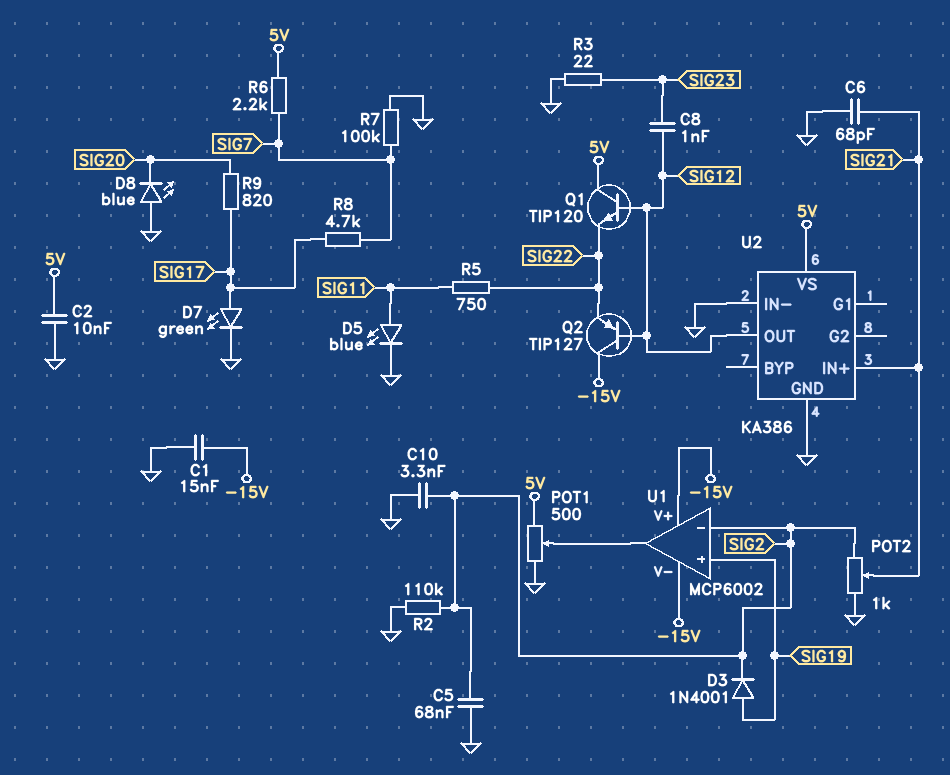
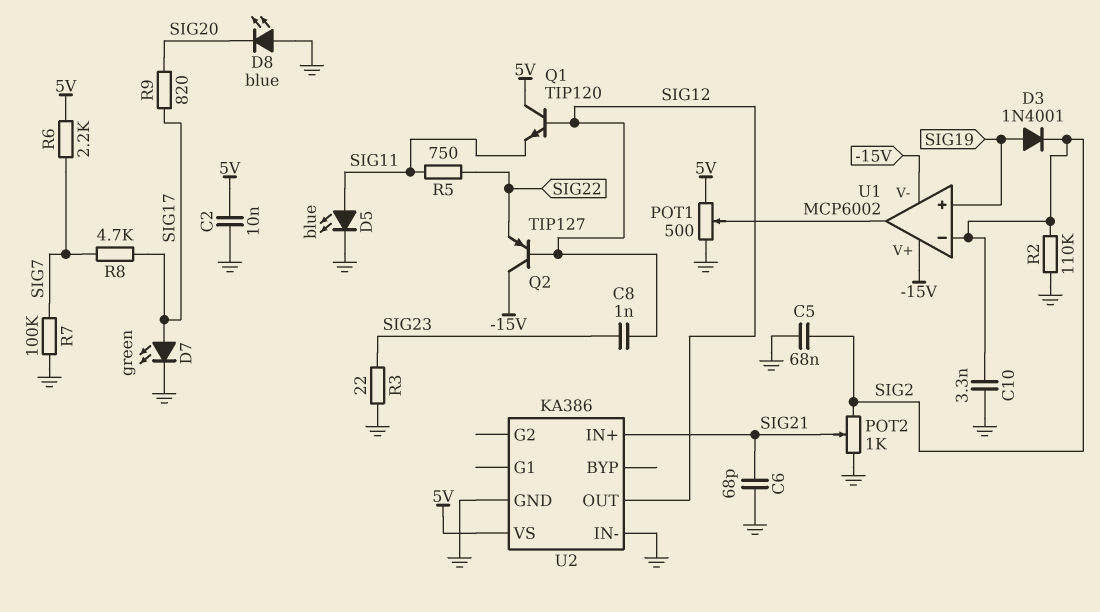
C1: 15nF (-15V, GND) -> none
Q1: NPN TIP120 (B SIG12, C 5V, E SIG22) -> NPN TIP120 (B SIG12, C 5V, E SIG11)

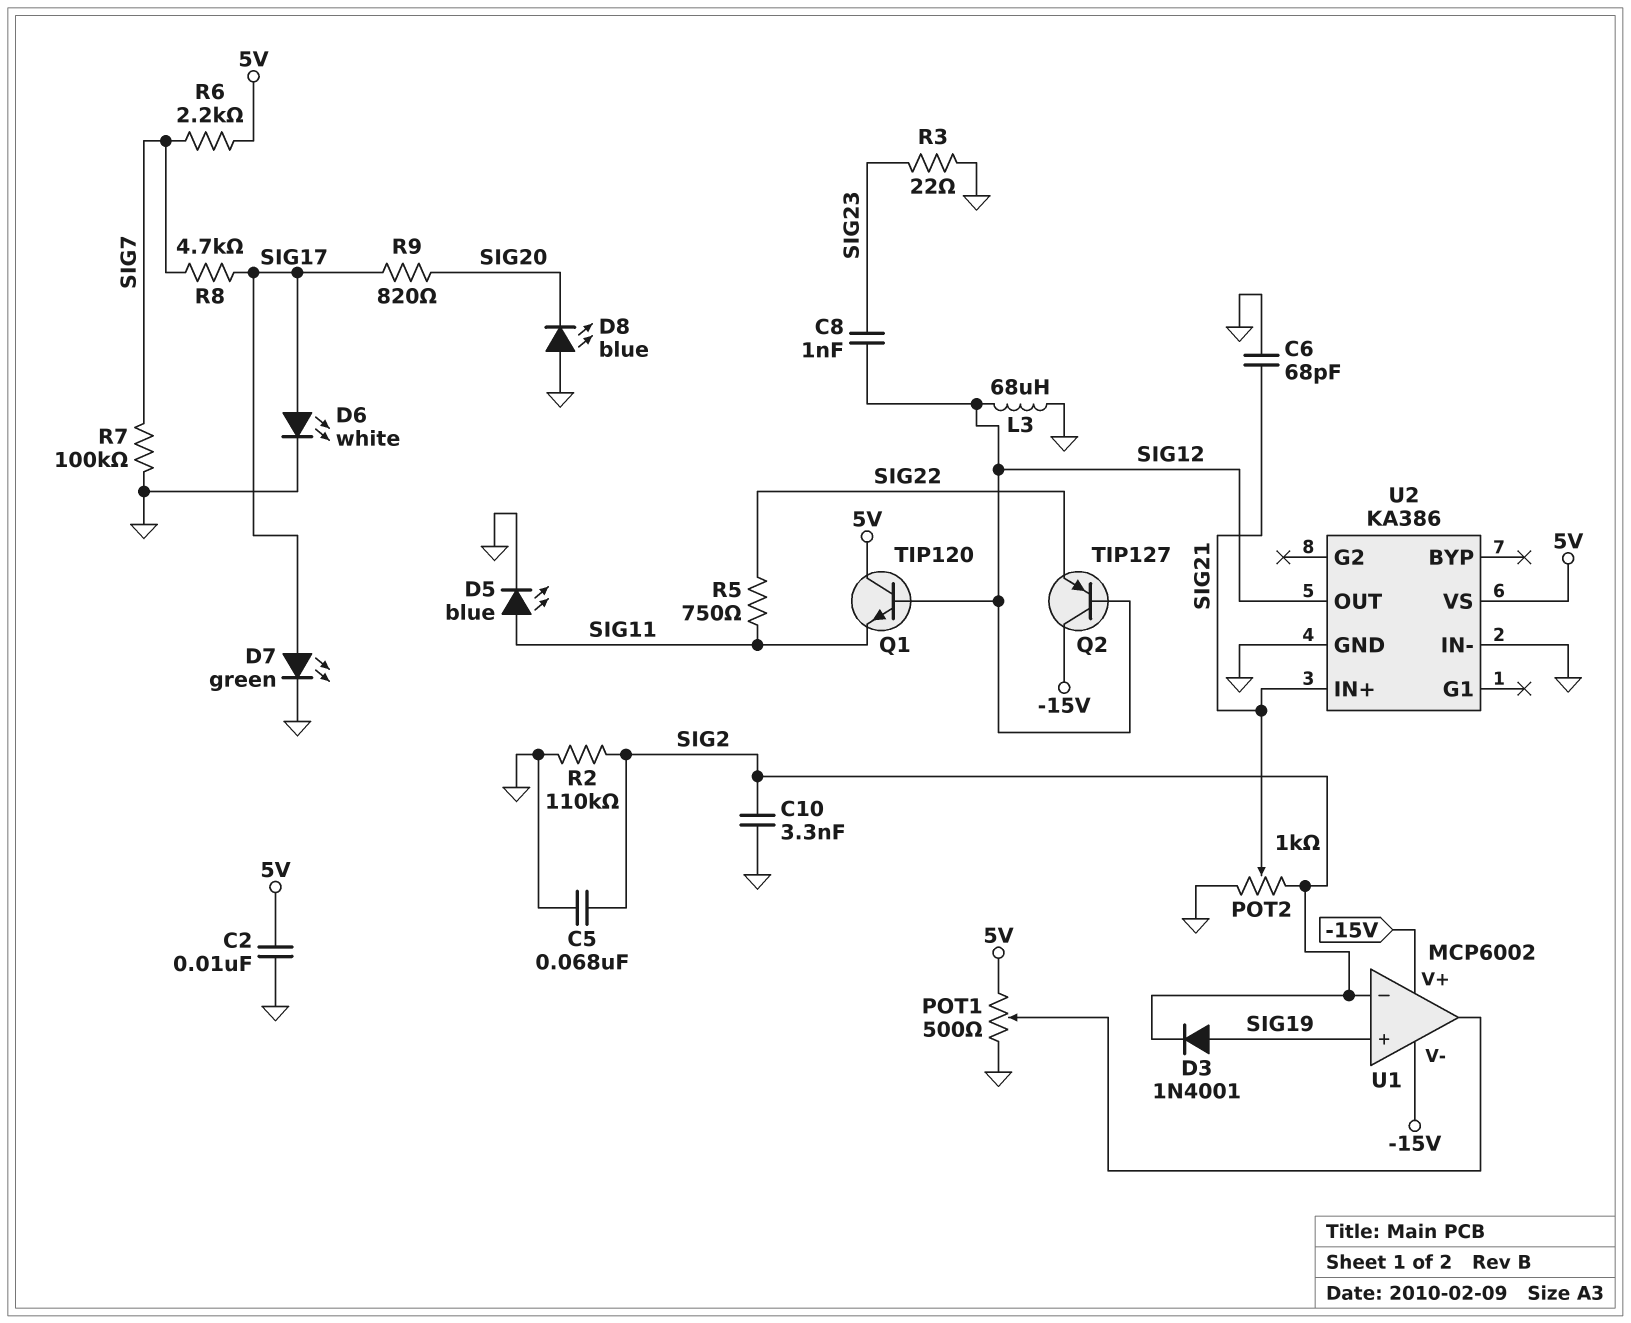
D6: none -> LED white (A SIG17, K GND)
L3: none -> 68uH (GND, SIG12)

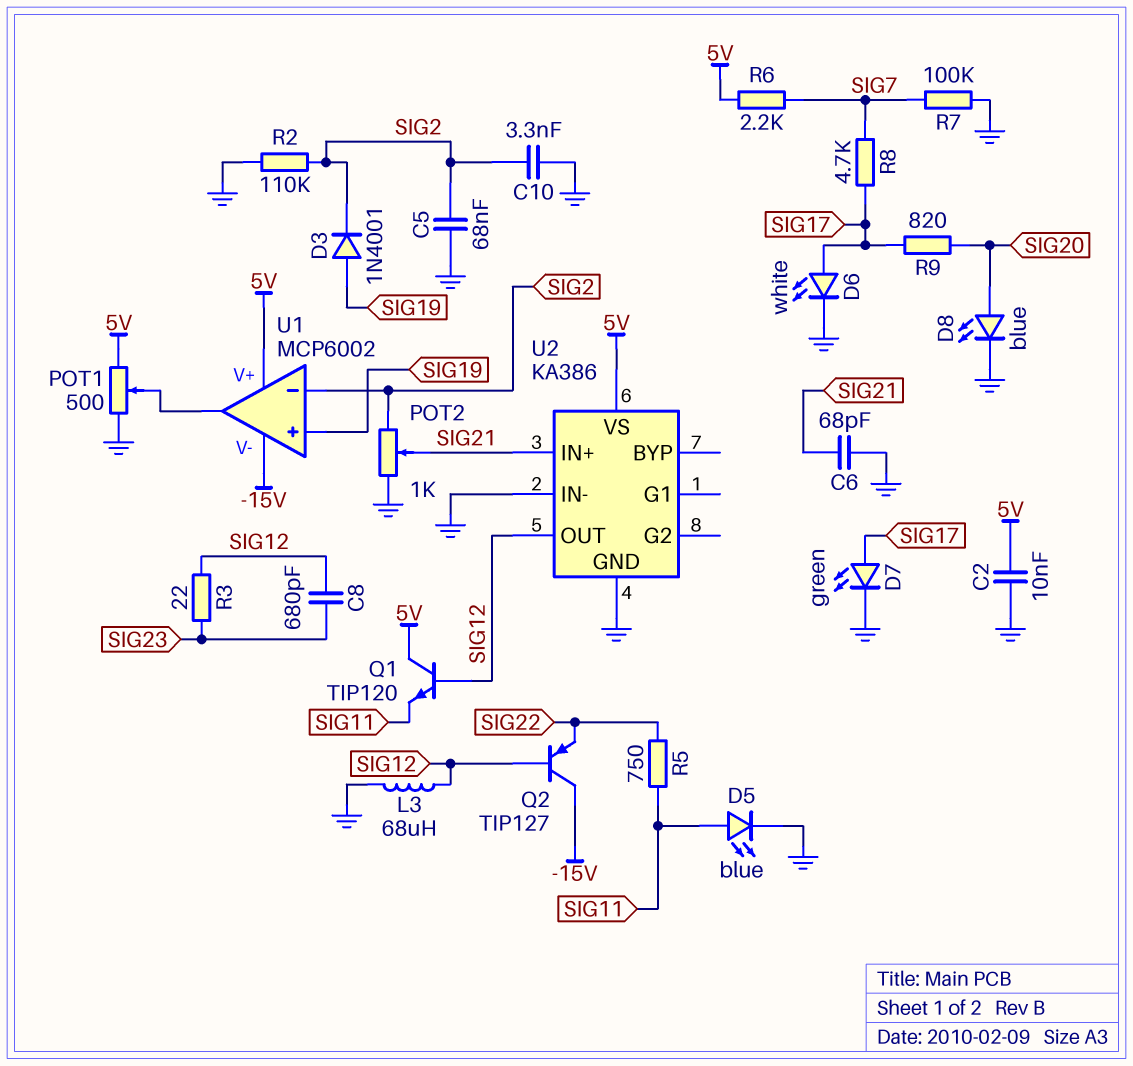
C8: 1nF (SIG12, SIG23) -> 680pF (SIG12, SIG23)
D8: LED blue (A GND, K SIG20) -> LED blue (A SIG20, K GND)
R3: 22 (GND, SIG23) -> 22 (SIG12, SIG23)
U1 pin V+: -15V -> 5V

